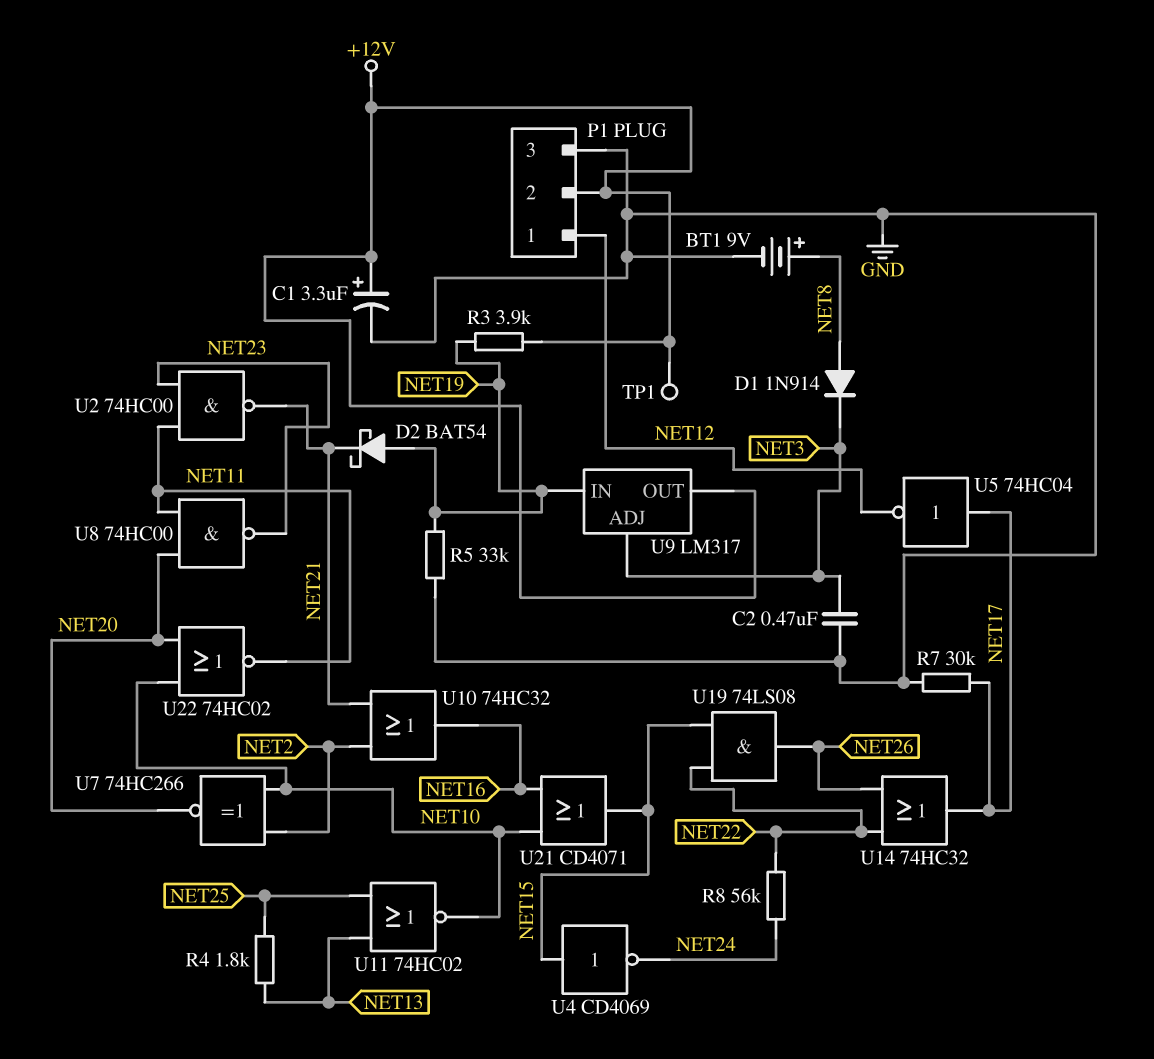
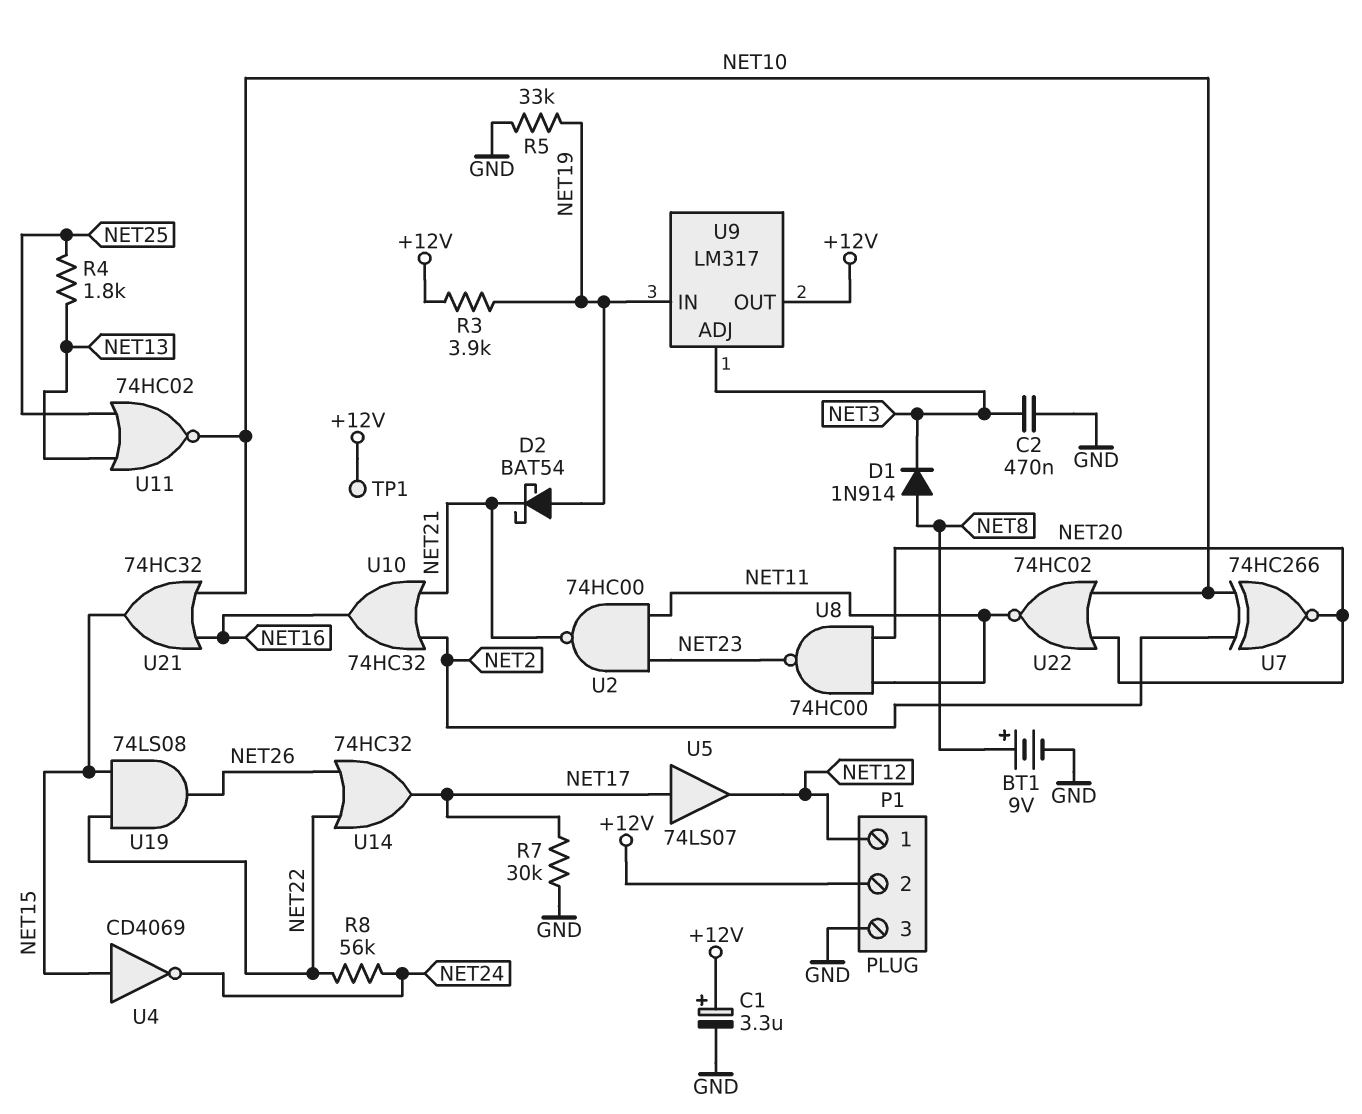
U5: NOT 74HC04 (in NET17, out NET12) -> buffer 74LS07 (in NET17, out NET12)
U21: OR CD4071 (in NET10, in NET16, out NET15) -> OR 74HC32 (in NET10, in NET16, out NET15)

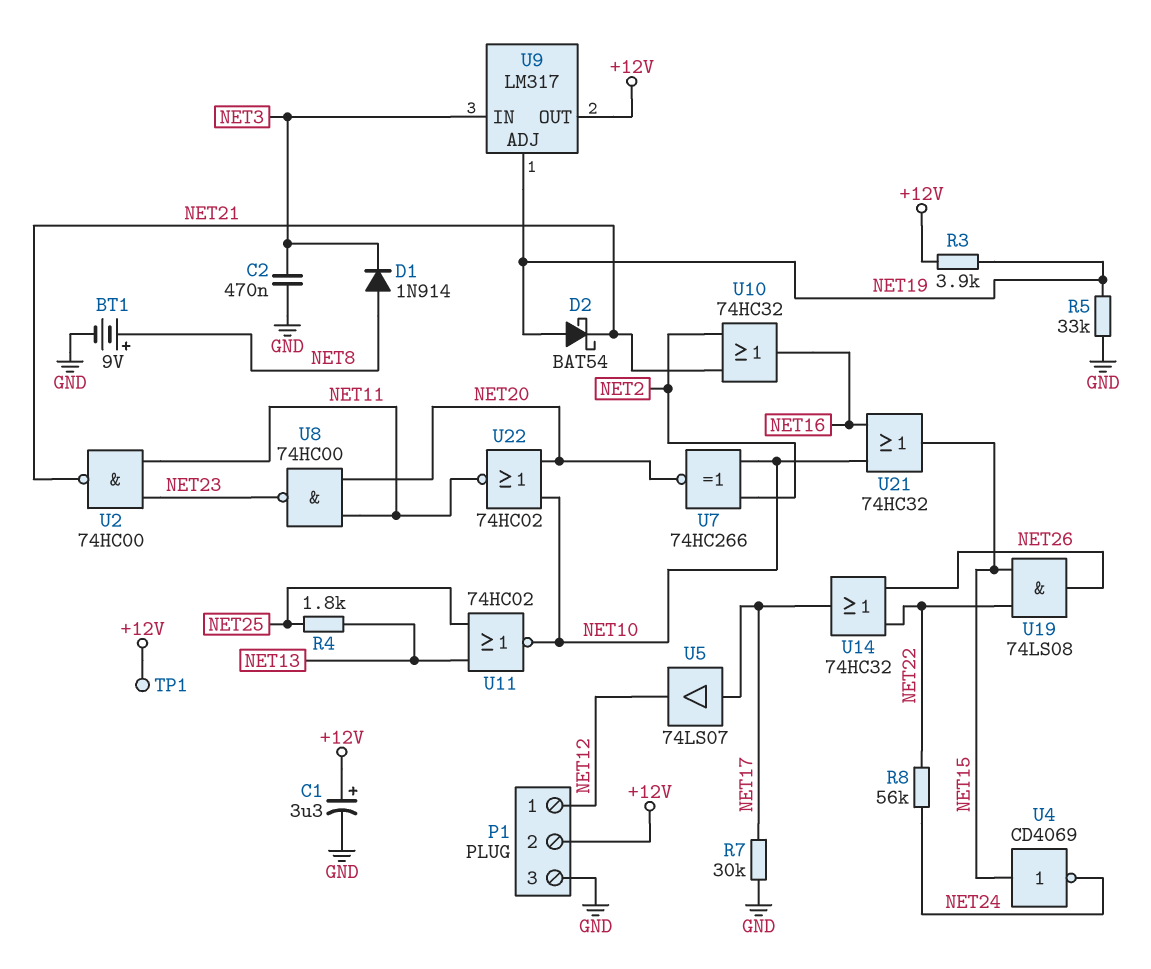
U9 pin ADJ: NET3 -> NET19
U9 pin IN: NET19 -> NET3

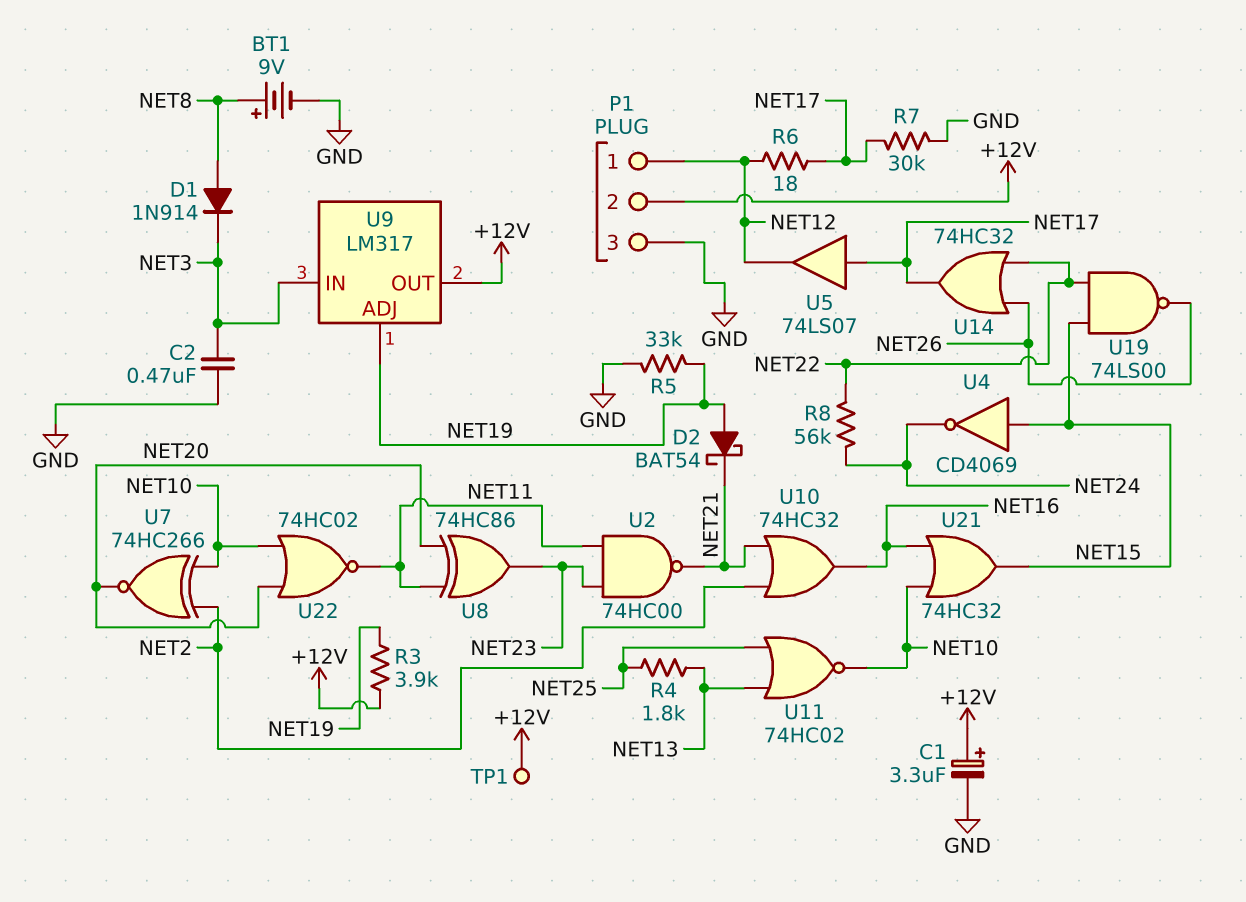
R6: none -> 18 (NET12, NET17)
U8: NAND 74HC00 (in NET11, in NET20, out NET23) -> XOR 74HC86 (in NET11, in NET20, out NET23)
U19: AND 74LS08 (in NET15, in NET22, out NET26) -> NAND 74LS00 (in NET15, in NET22, out NET26)

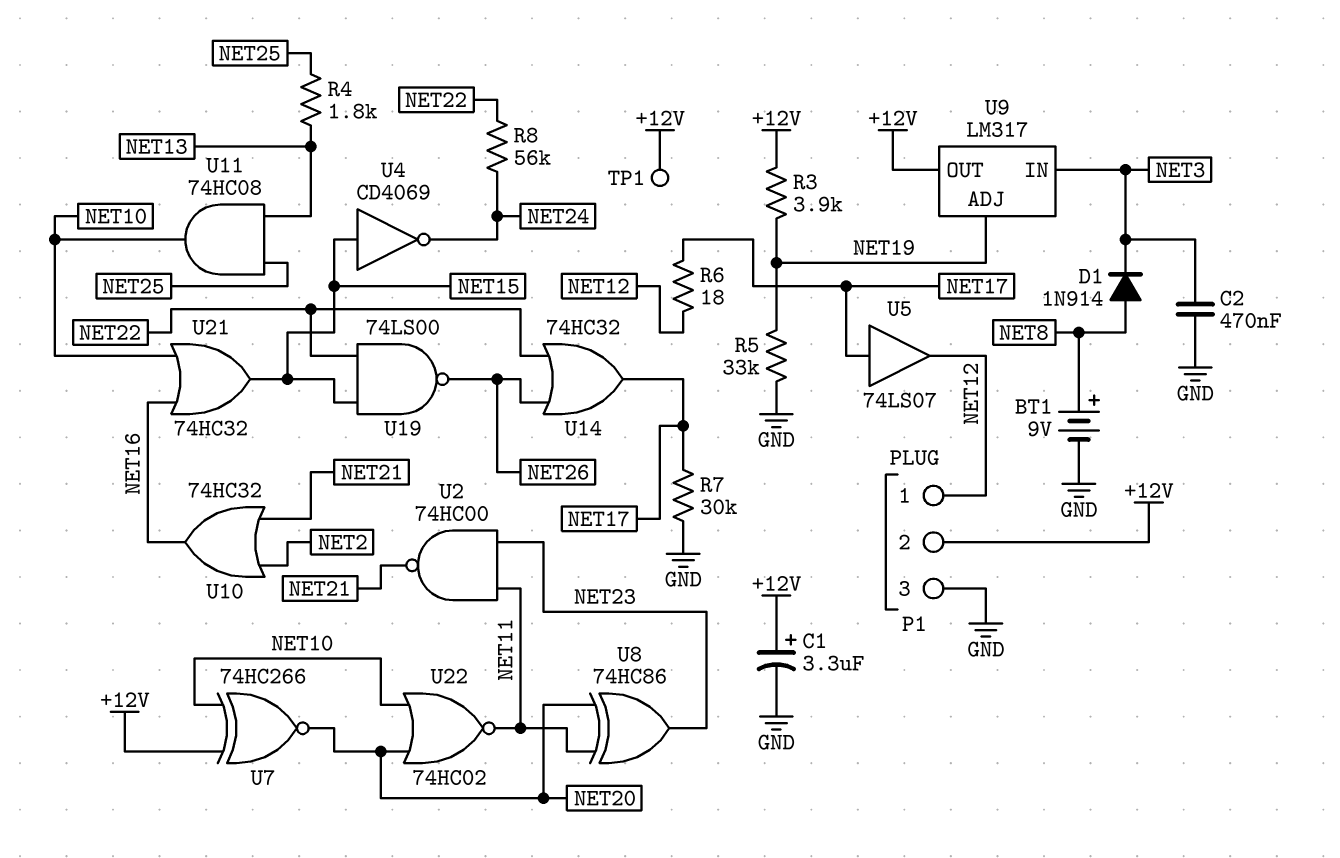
D2: schottky BAT54 (A NET19, K NET21) -> none
U7: XNOR 74HC266 (in NET2, in NET10, out NET20) -> XNOR 74HC266 (in +12V, in NET10, out NET20)
U11: NOR 74HC02 (in NET13, in NET25, out NET10) -> AND 74HC08 (in NET13, in NET25, out NET10)

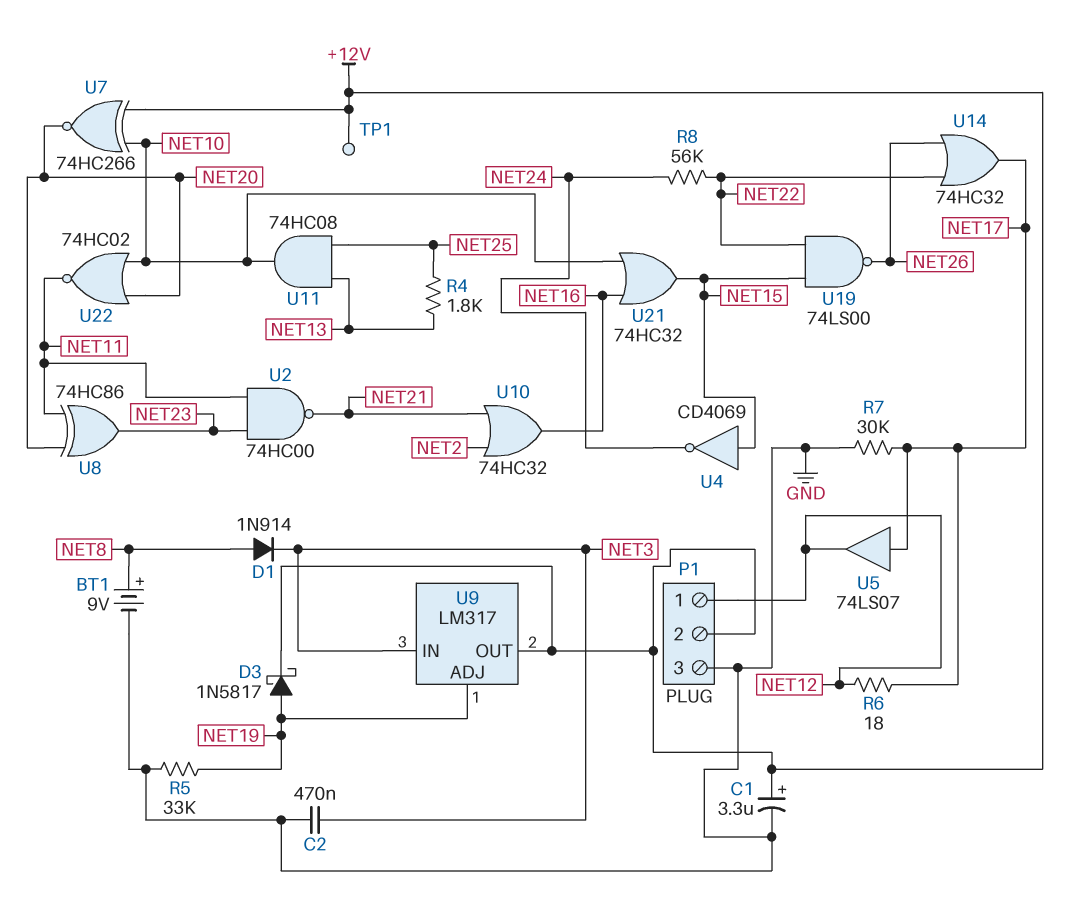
D3: none -> schottky 1N5817 (A NET19, K +12V)
R3: 3.9k (+12V, NET19) -> none

